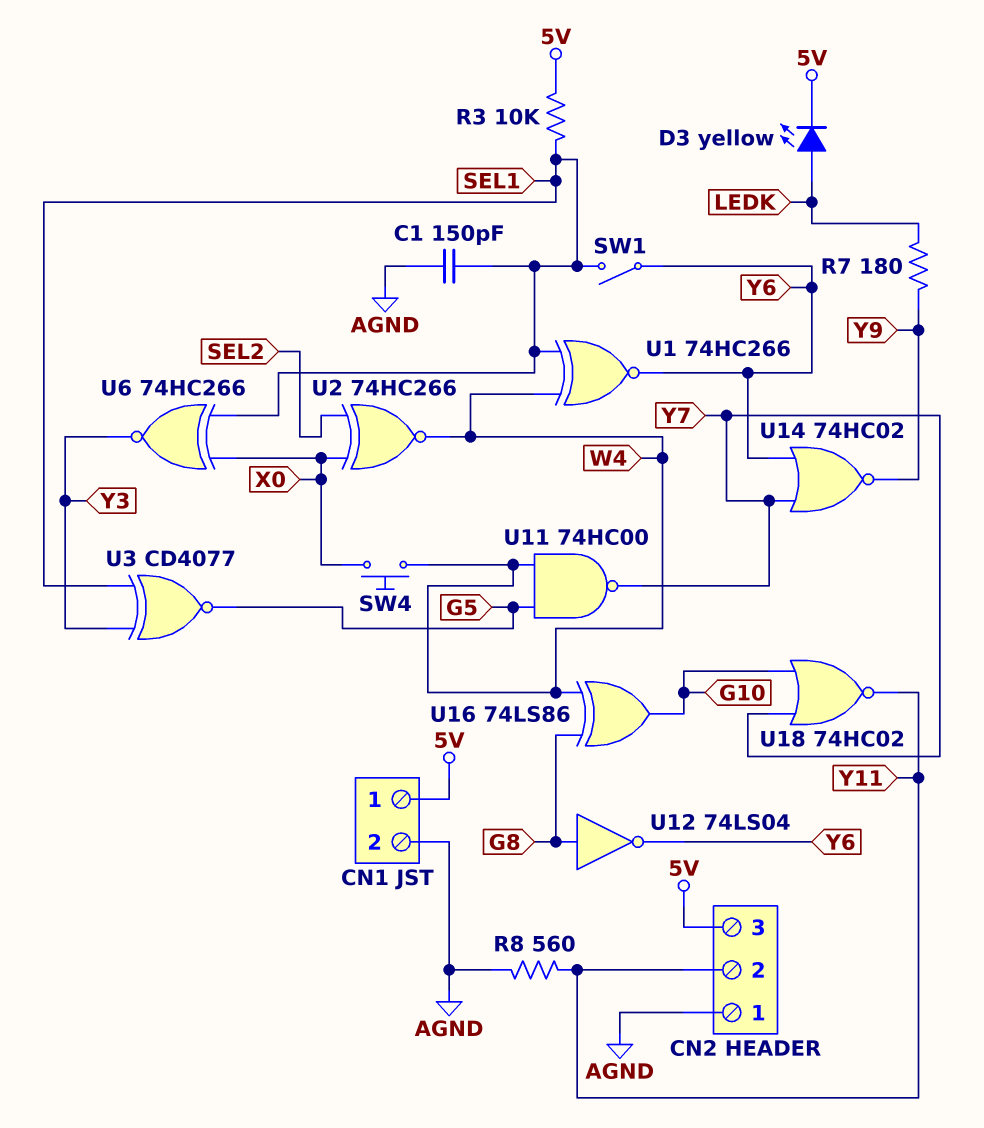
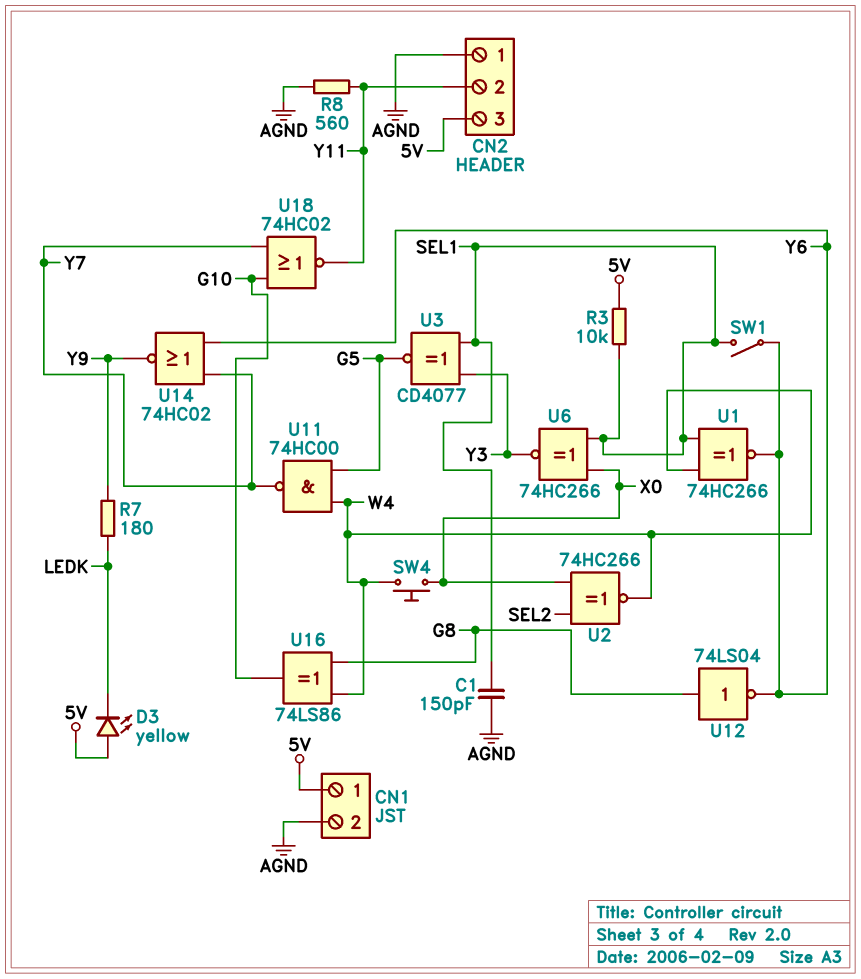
D3: LED yellow (A LEDK, K 5V) -> LED yellow (A 5V, K LEDK)

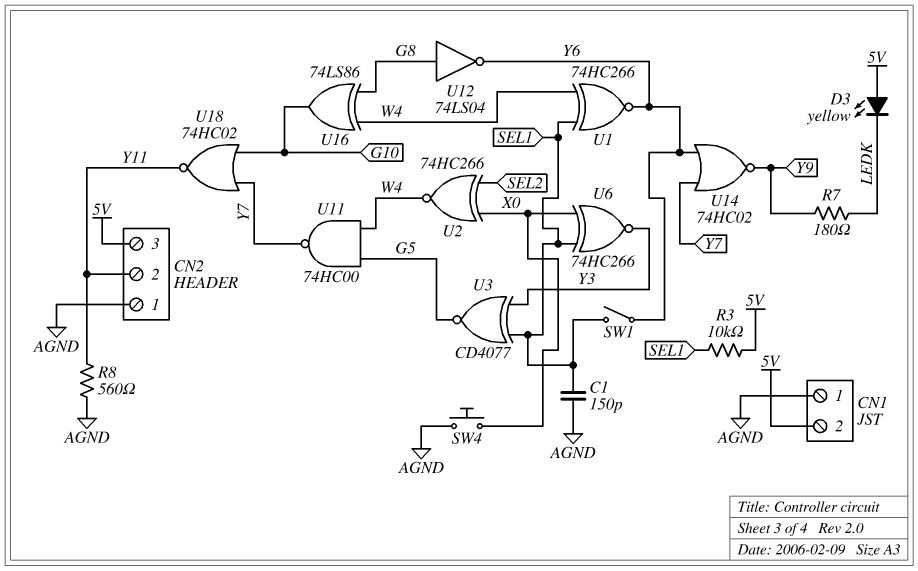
CN1 pin 1: 5V -> AGND
CN1 pin 2: AGND -> 5V
SW4: button (W4, X0) -> button (AGND, X0)

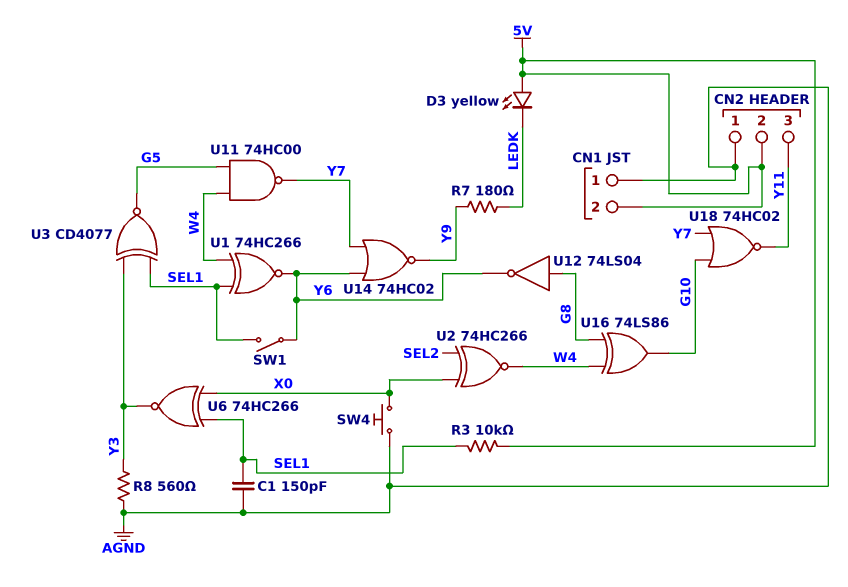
CN2 pin 2: Y11 -> 5V
CN2 pin 3: 5V -> Y11
R8: 560 (AGND, Y11) -> 560 (AGND, Y3)

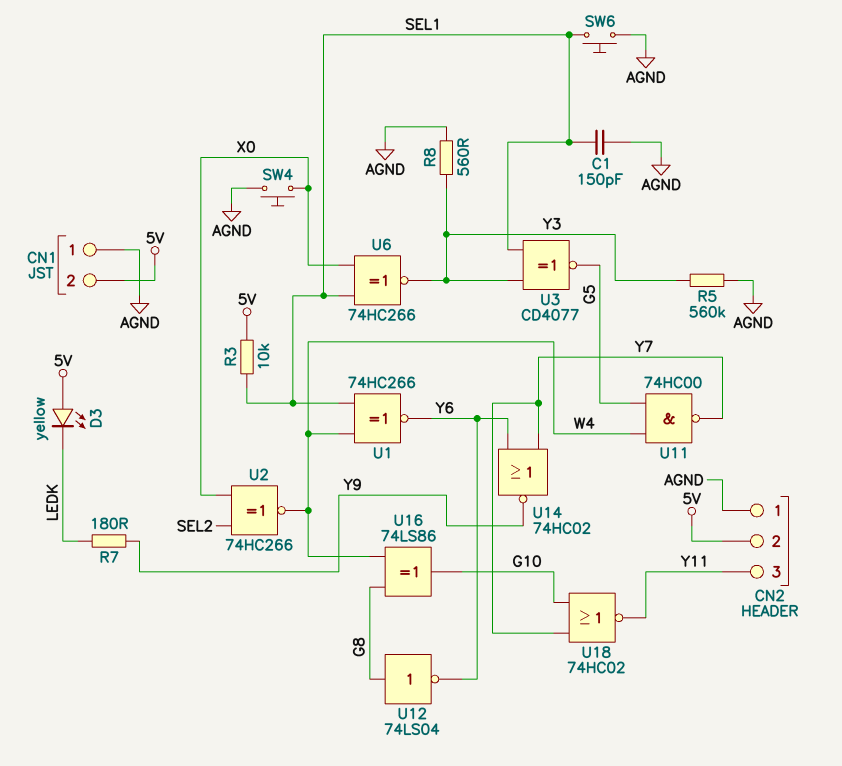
R5: none -> 560k (AGND, Y3)
SW1: switch (SEL1, Y6) -> none
SW6: none -> button (AGND, SEL1)

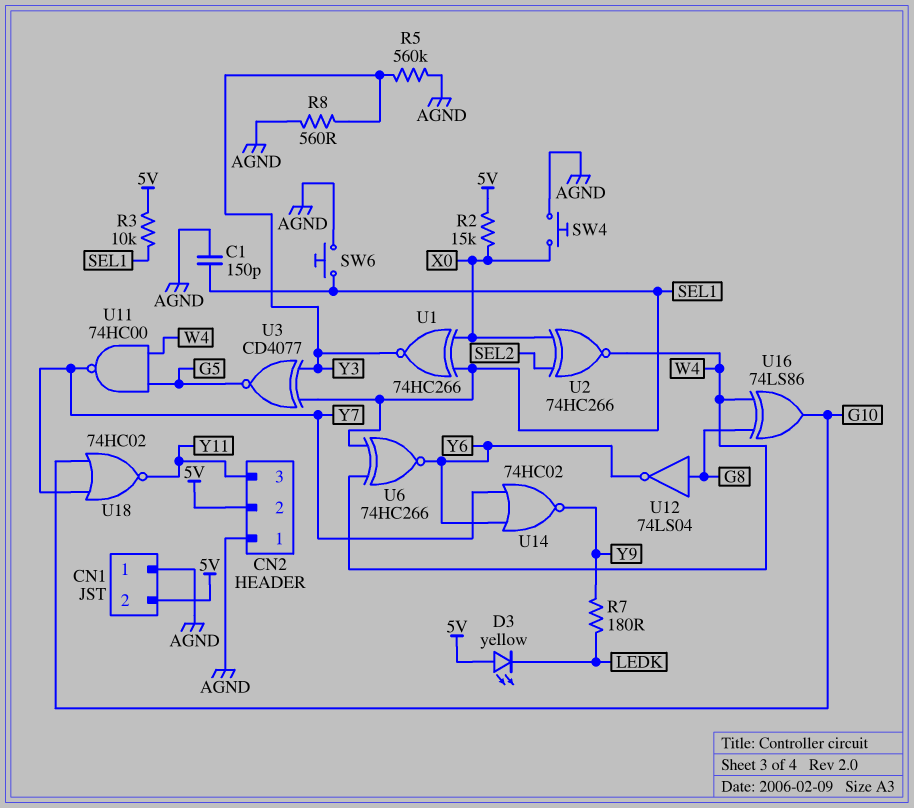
R2: none -> 15k (5V, X0)
U1: XNOR 74HC266 (in SEL1, in W4, out Y6) -> XNOR 74HC266 (in SEL1, in X0, out Y3)
U6: XNOR 74HC266 (in SEL1, in X0, out Y3) -> XNOR 74HC266 (in SEL1, in W4, out Y6)

